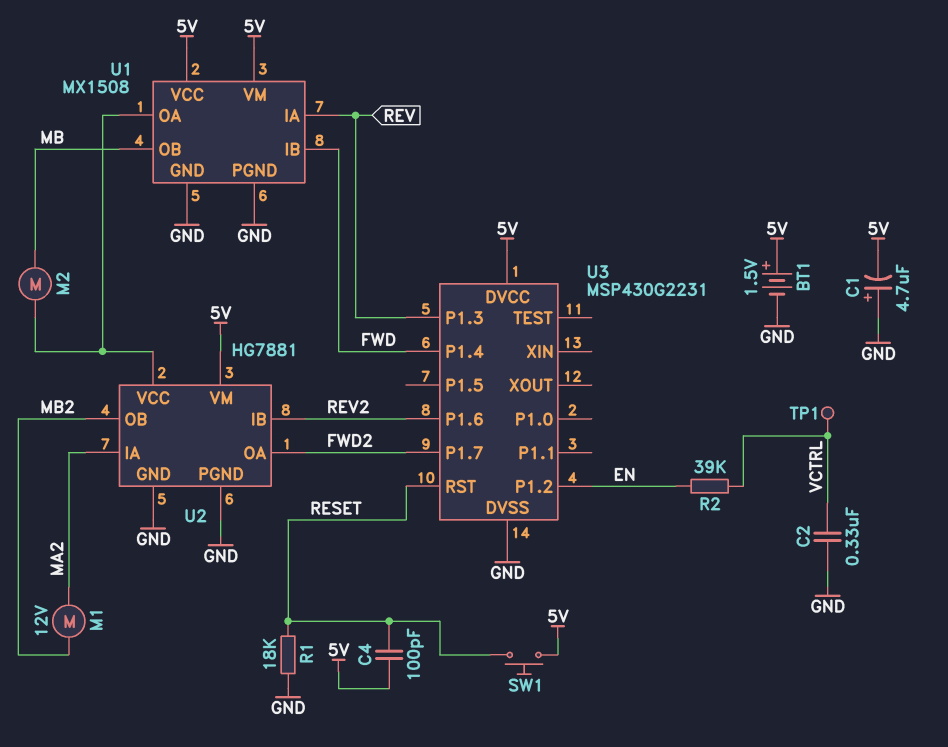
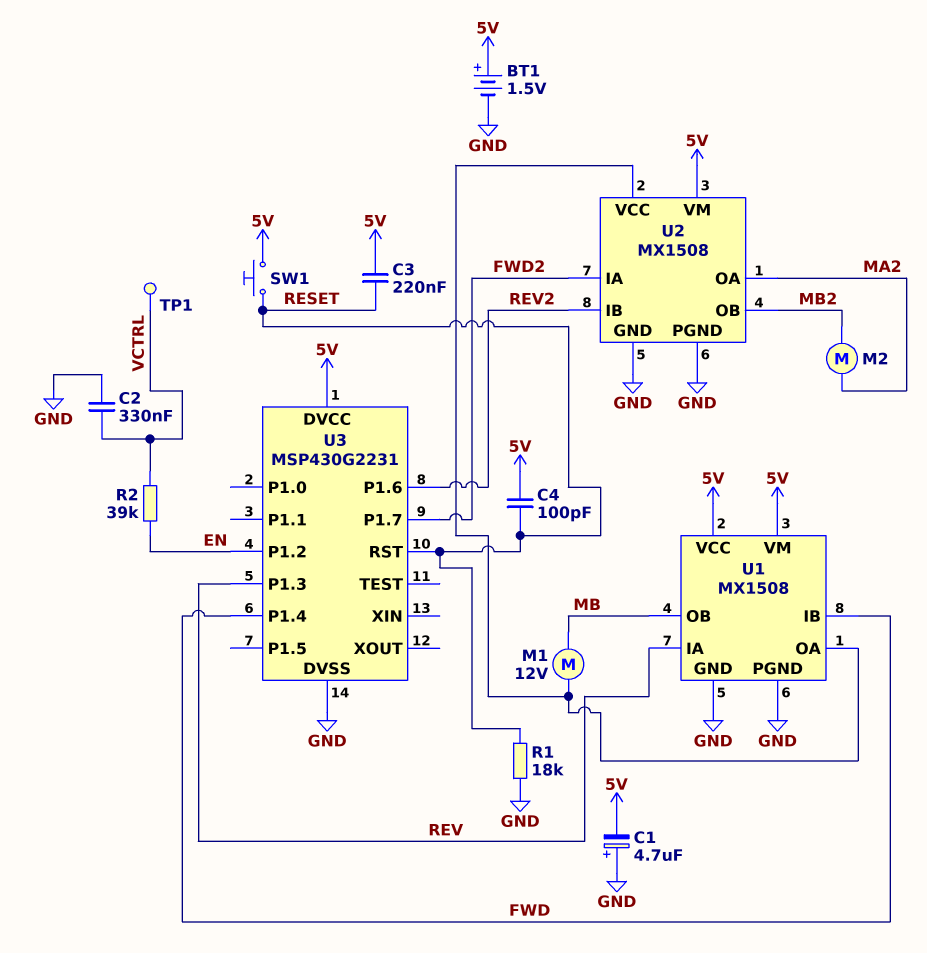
C3: none -> 220nF (5V, RESET)
M1: motor 12V (MA2, MB2) -> motor 12V (MB, U1/OA)
M2: motor (MB, U1/OA) -> motor (MA2, MB2)
U2: HG7881 -> MX1508
U2 pin IA: MA2 -> FWD2
U2 pin OA: FWD2 -> MA2

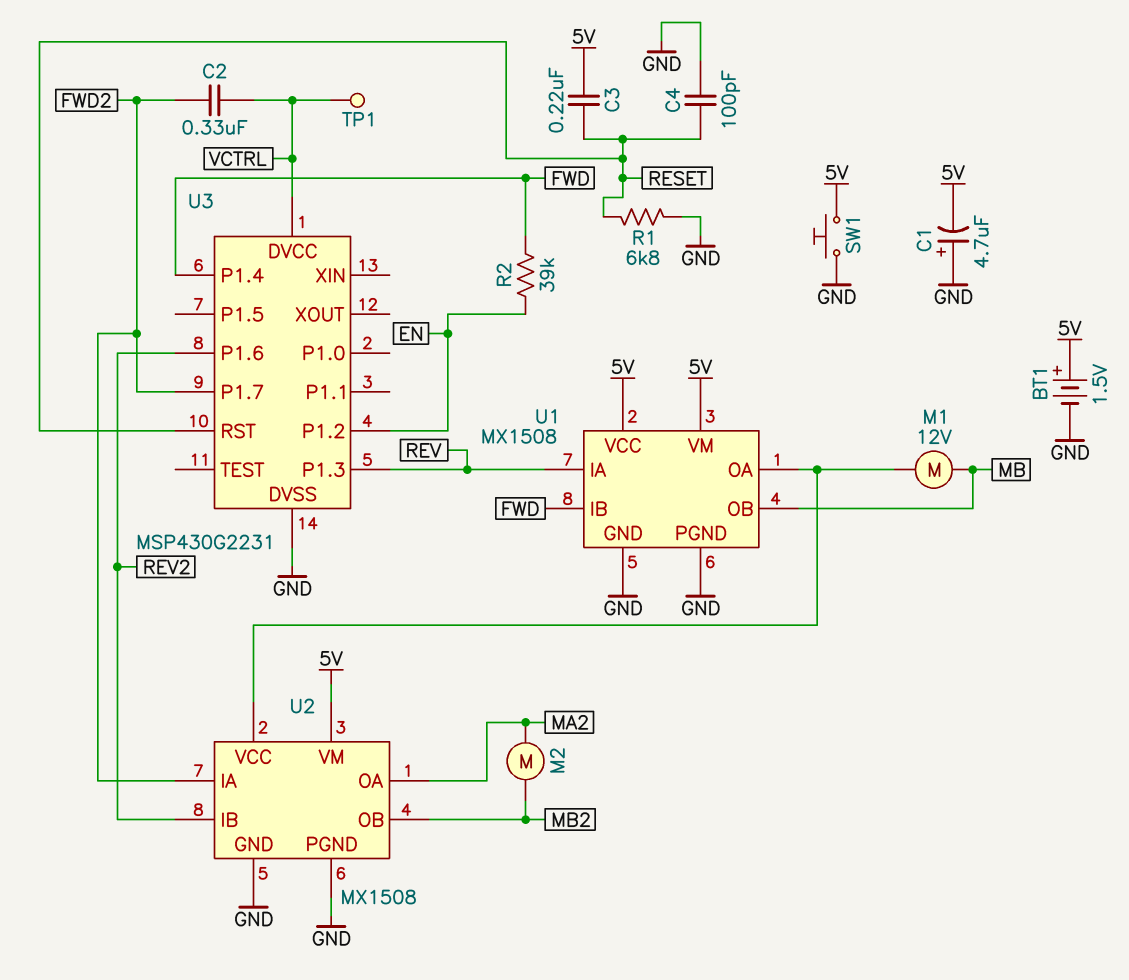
C2: 330nF (GND, VCTRL) -> 330nF (FWD2, VCTRL)
C4: 100pF (5V, RESET) -> 100pF (GND, RESET)
R1: 18k (GND, RESET) -> 6.8k (GND, RESET)
R2: 39k (EN, VCTRL) -> 39k (EN, FWD)
SW1: button (5V, RESET) -> button (5V, GND)
U3 pin DVCC: 5V -> VCTRL

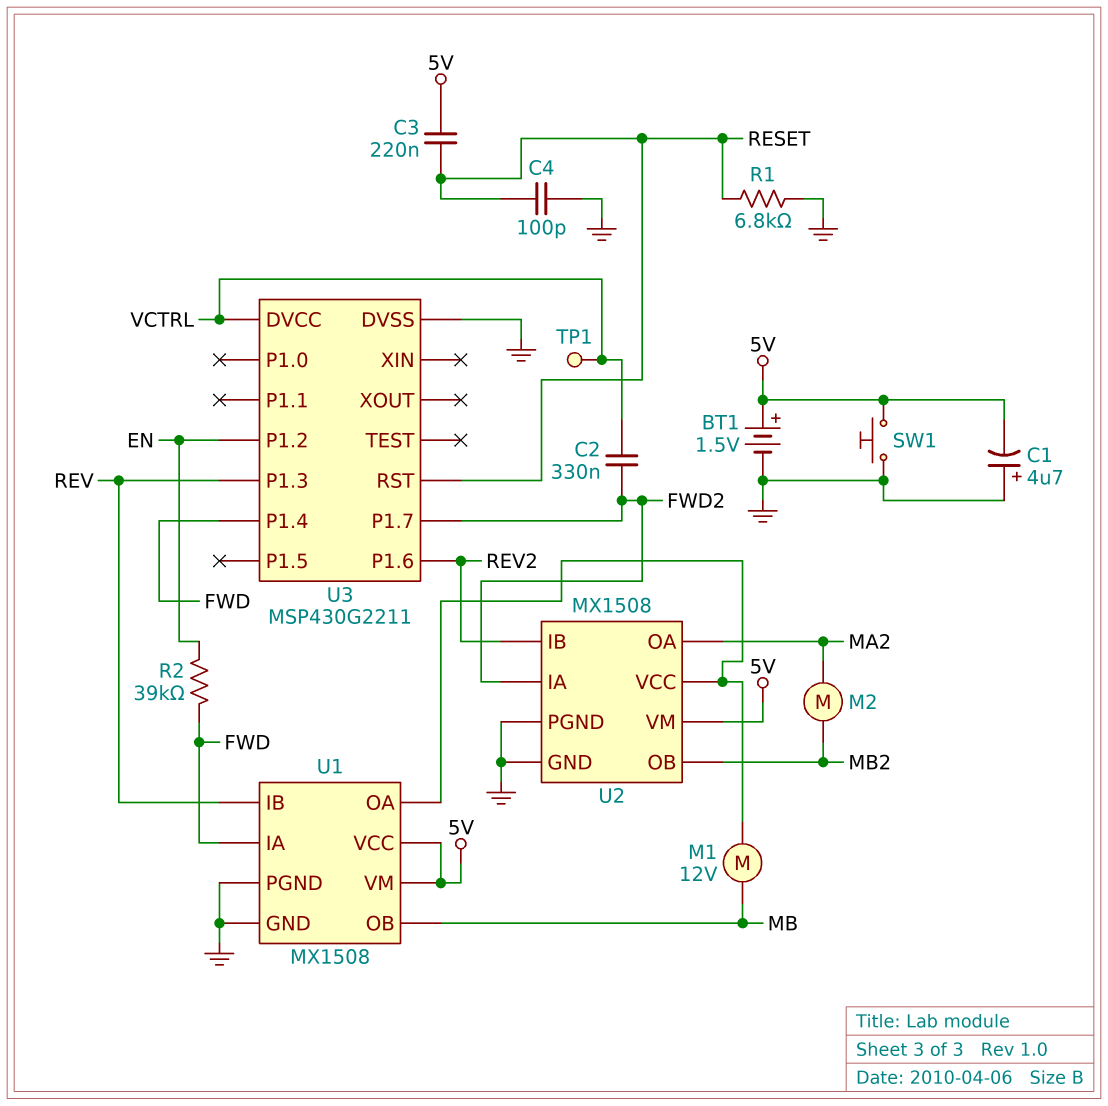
U1 pin IA: REV -> FWD
U1 pin IB: FWD -> REV
U3: MSP430G2231 -> MSP430G2211

